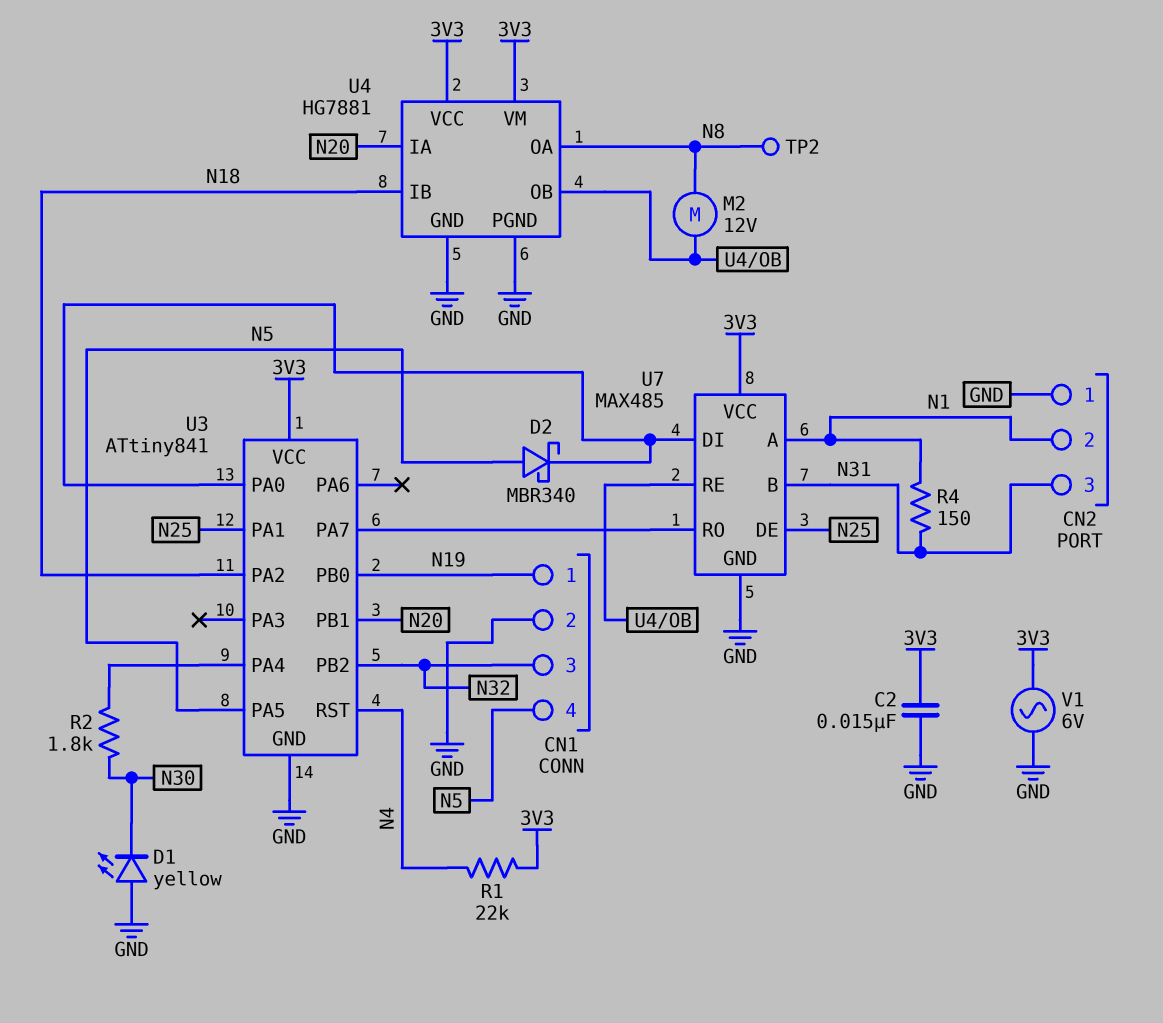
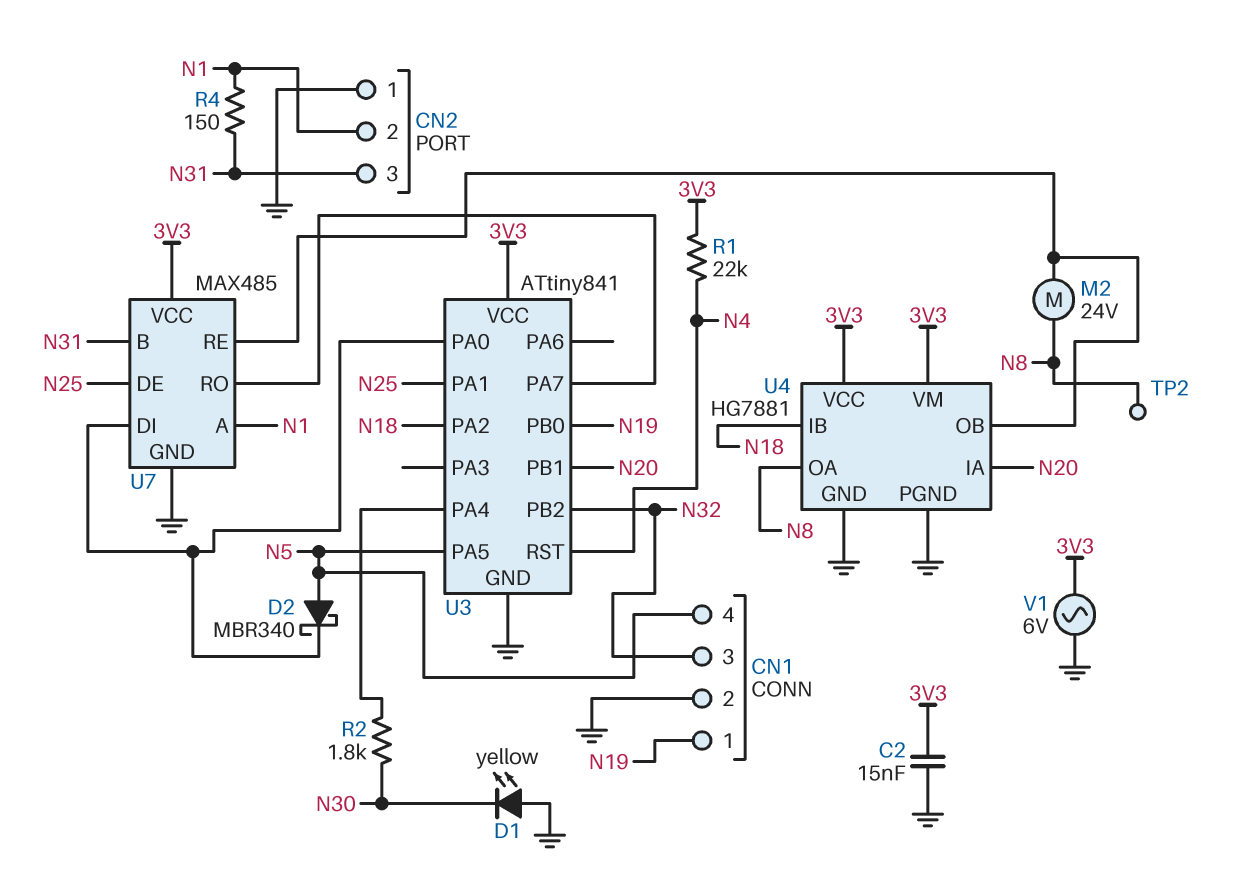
M2: motor 12V (N8, U4/OB) -> motor 24V (N8, U4/OB)

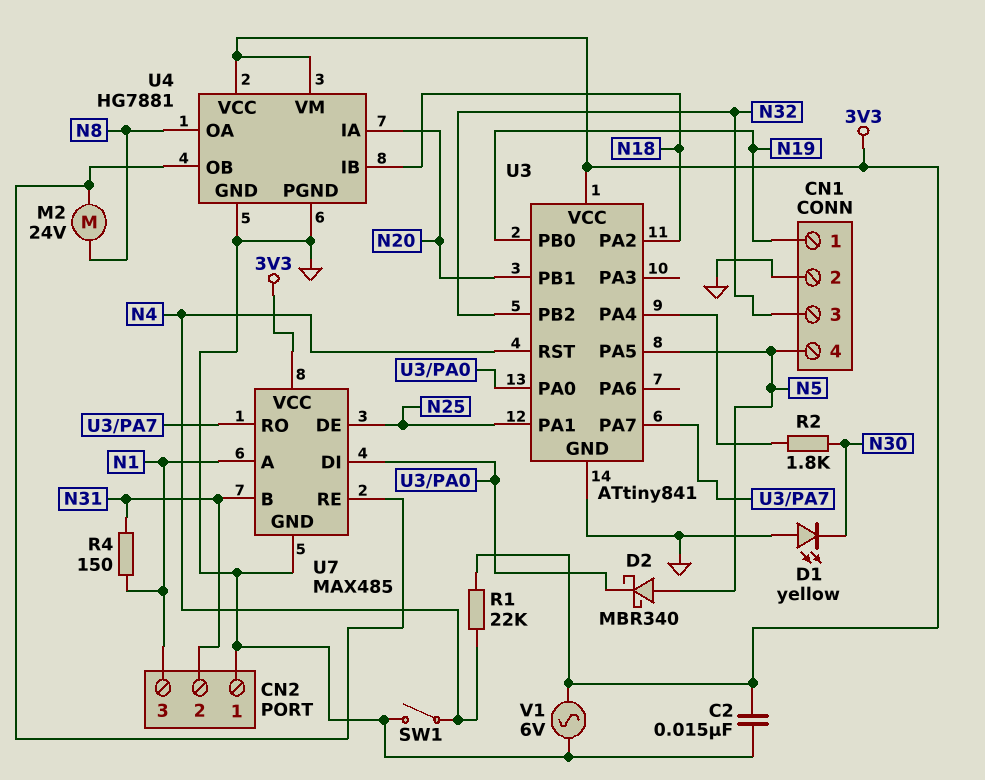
CN2 pin 2: N1 -> N31
CN2 pin 3: N31 -> N1
SW1: none -> switch (GND, N4)
TP2: test point (N8) -> none

